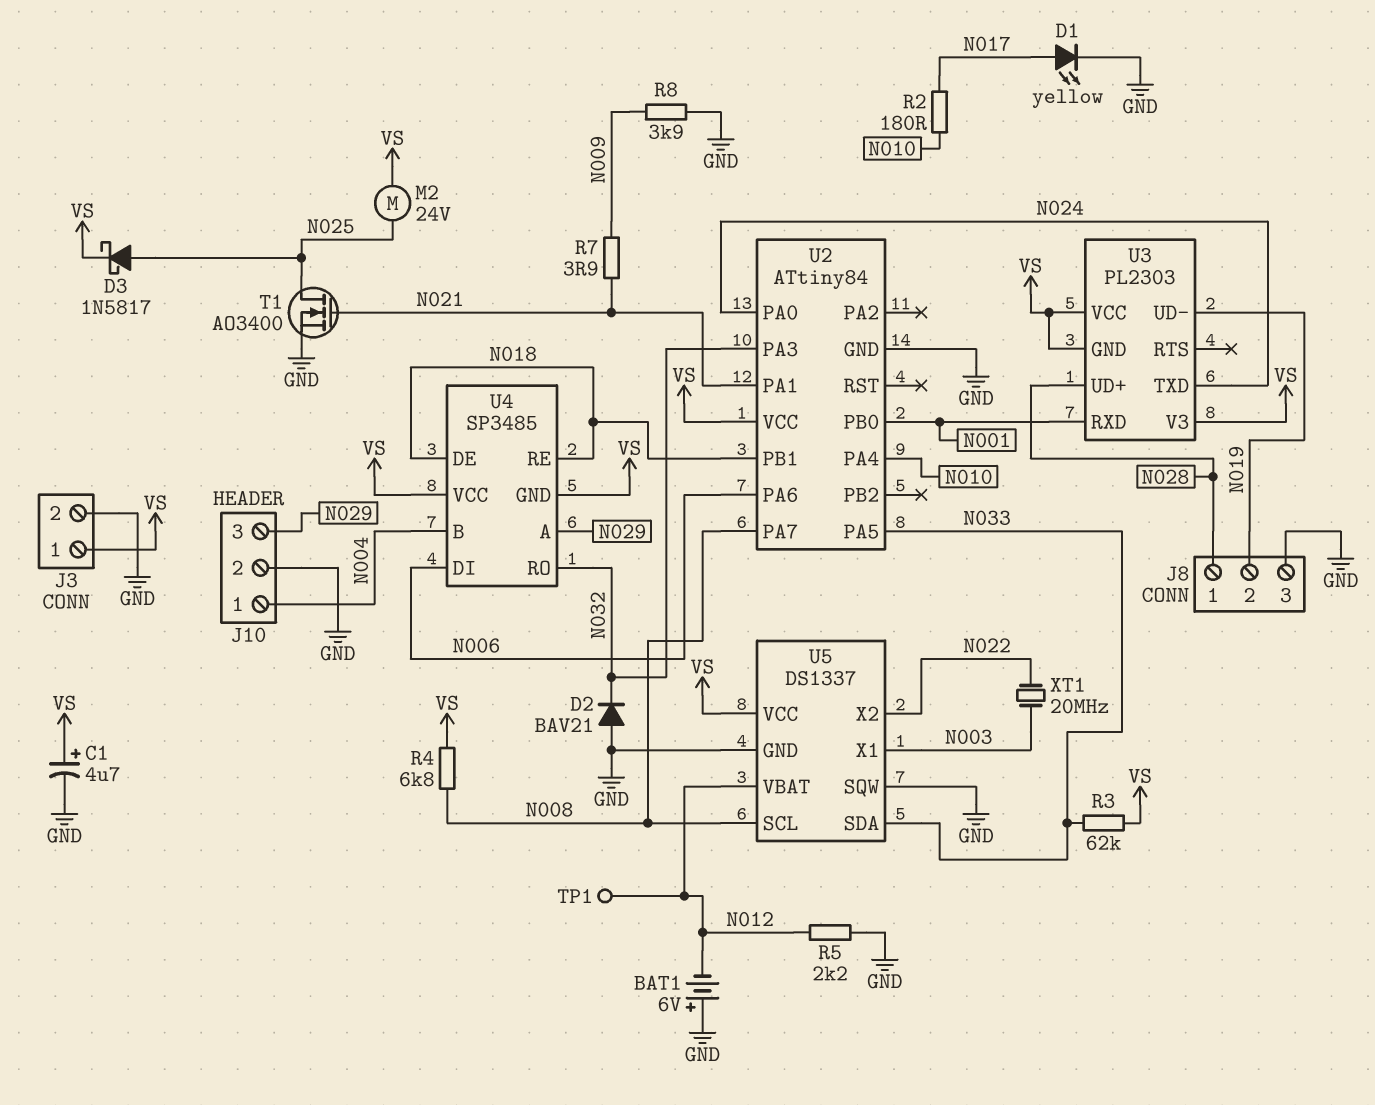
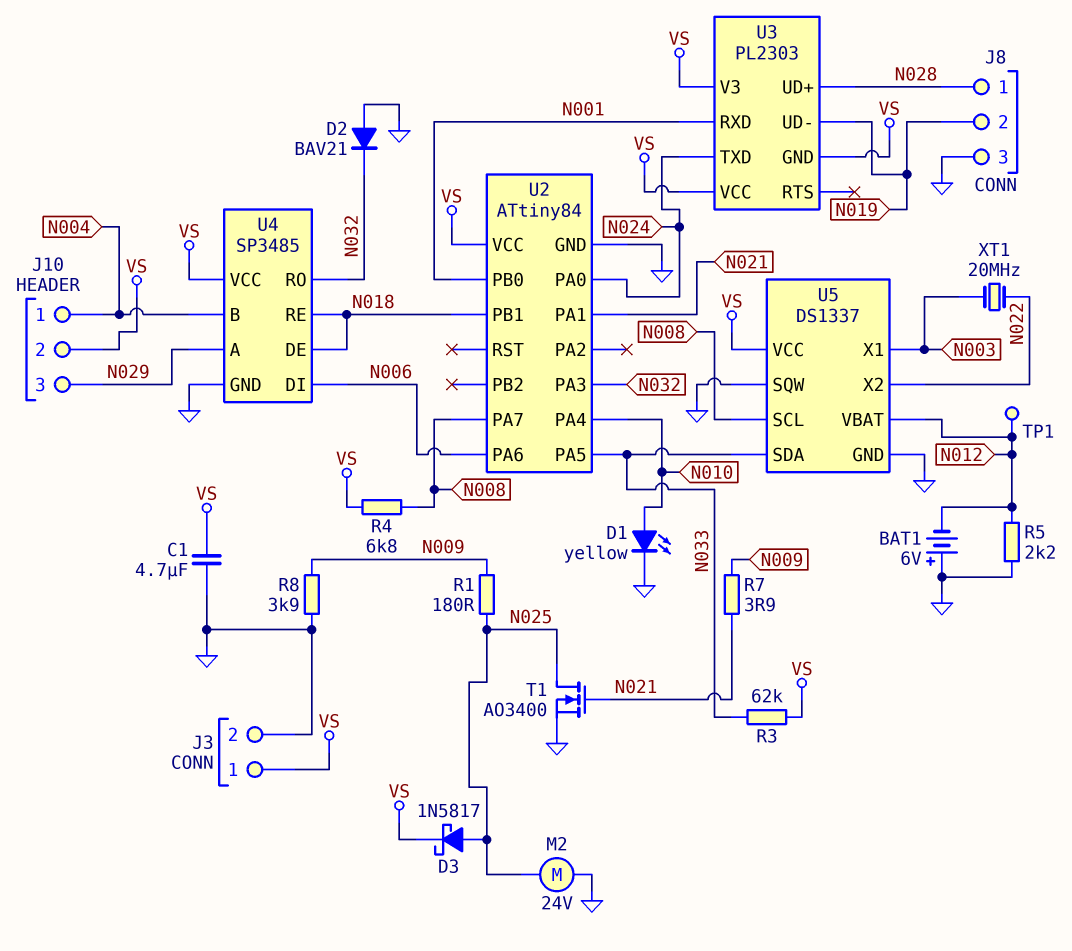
C1: 4.7uF (plus VS, minus GND) -> 4.7uF (GND, VS)
D1: LED yellow (A N017, K GND) -> LED yellow (A N010, K GND)
J10 pin 2: GND -> VS
M2: motor 24V (N025, VS) -> motor 24V (GND, N025)
R1: none -> 180 (N009, N025)
R2: 180 (N010, N017) -> none
U4 pin GND: VS -> GND

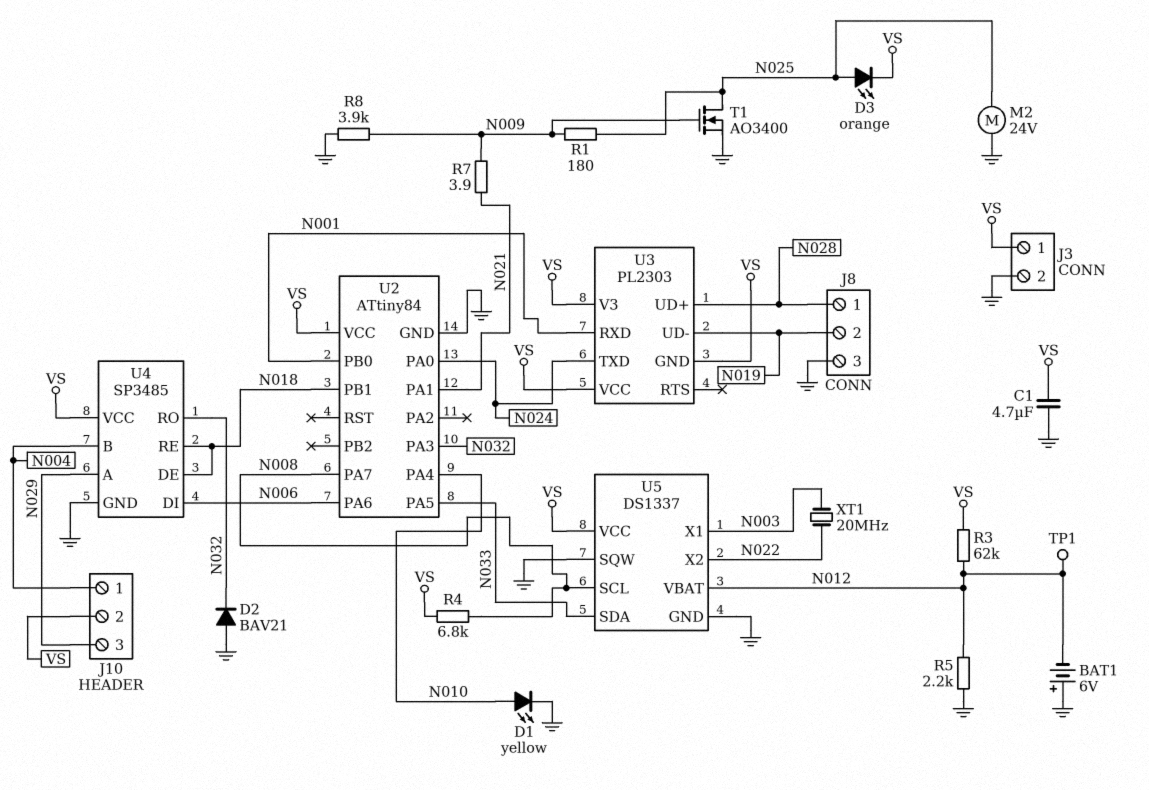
D3: schottky 1N5817 (A N025, K VS) -> LED orange (A N025, K VS)
R3: 62k (N033, VS) -> 62k (N012, VS)
T1: NMOS AO3400 (G N021, D N025, S GND) -> NMOS AO3400 (G N009, D N025, S GND)

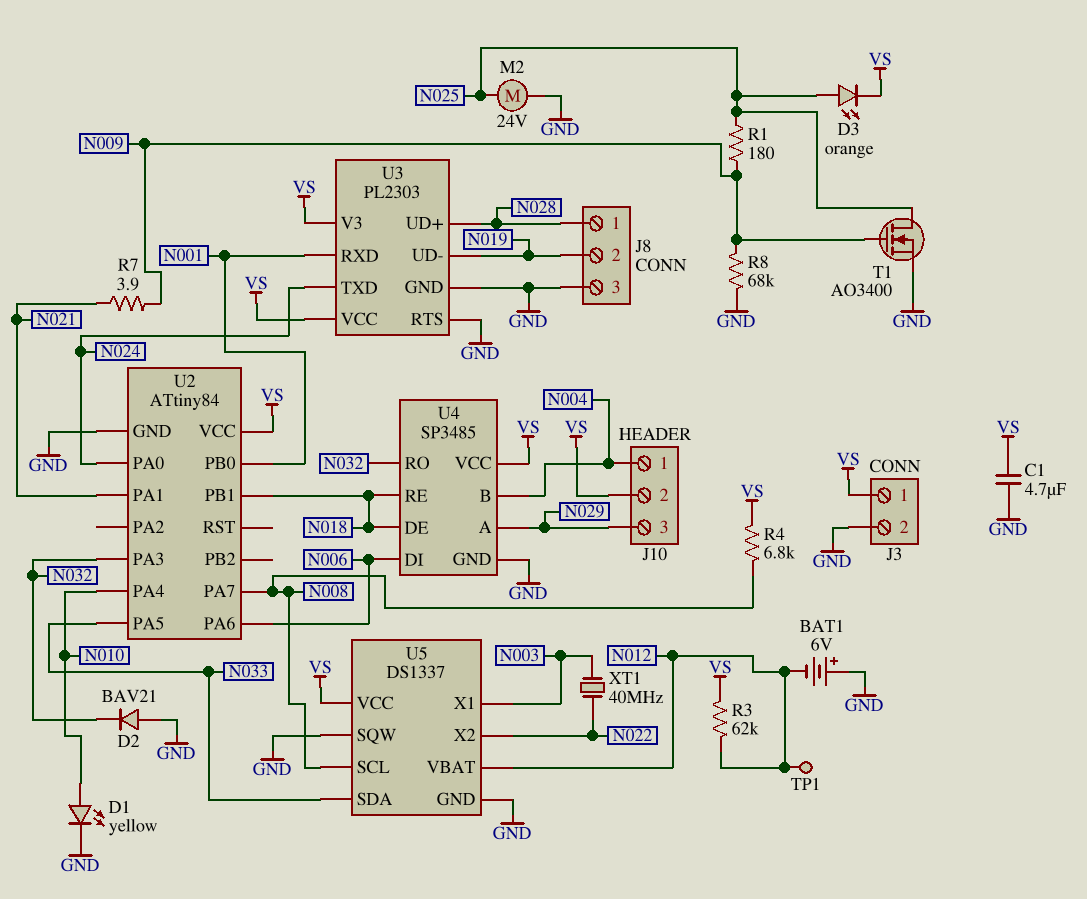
R5: 2.2k (GND, N012) -> none
R8: 3.9k (GND, N009) -> 68k (GND, N009)
U3 pin GND: VS -> GND
U3 pin RTS: none -> GND
XT1: 20MHz (N003, N022) -> 40MHz (N003, N022)

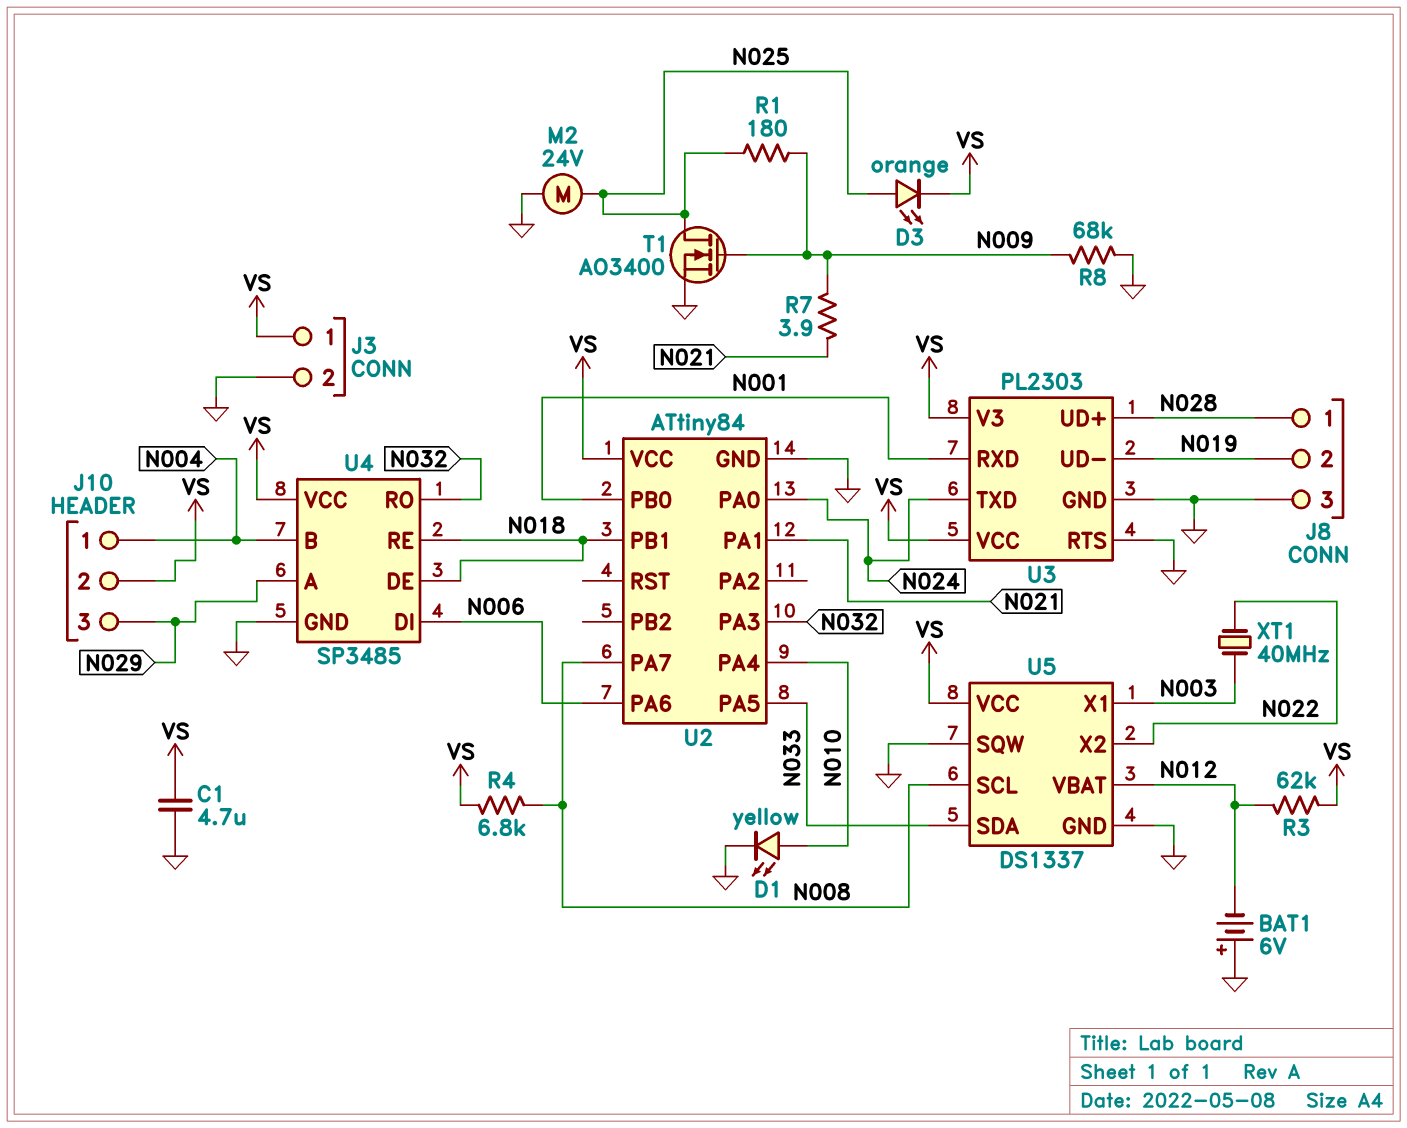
D2: diode BAV21 (A GND, K N032) -> none
TP1: test point (N012) -> none

